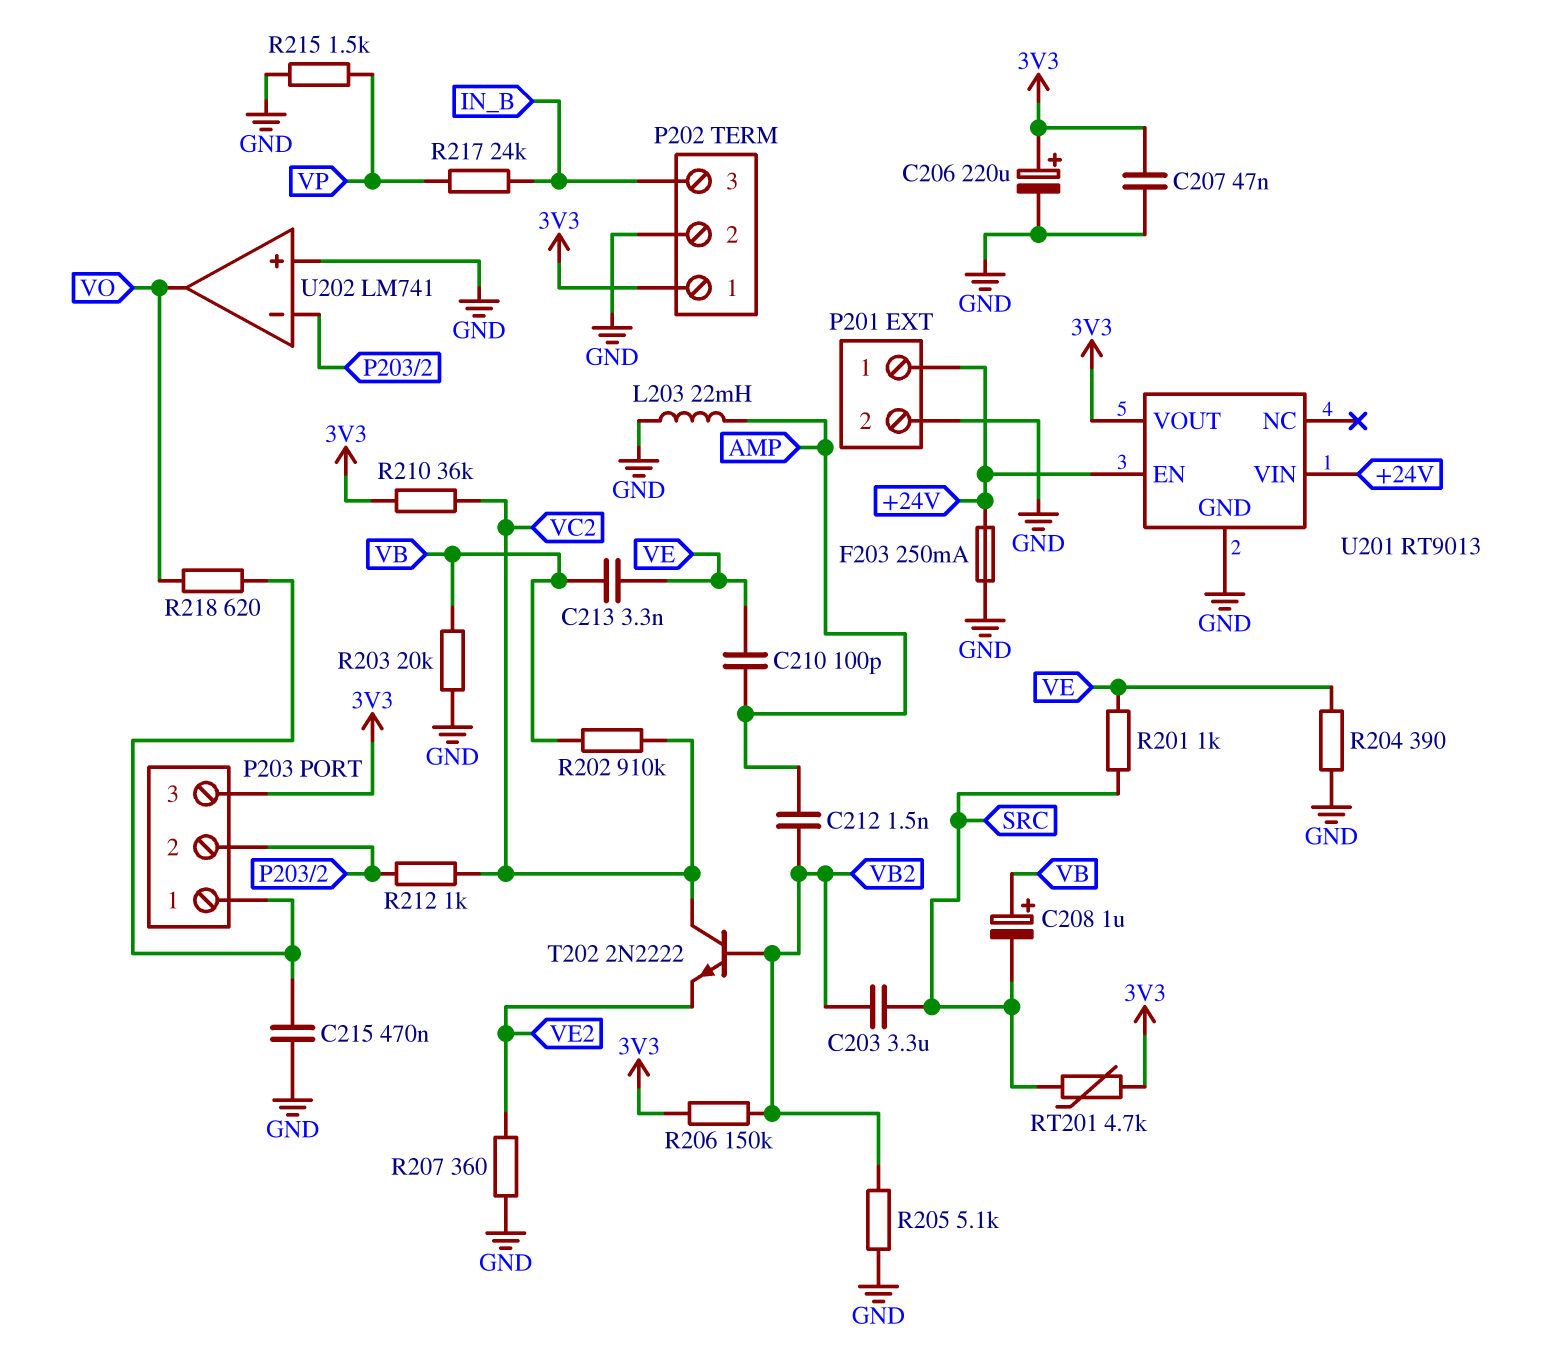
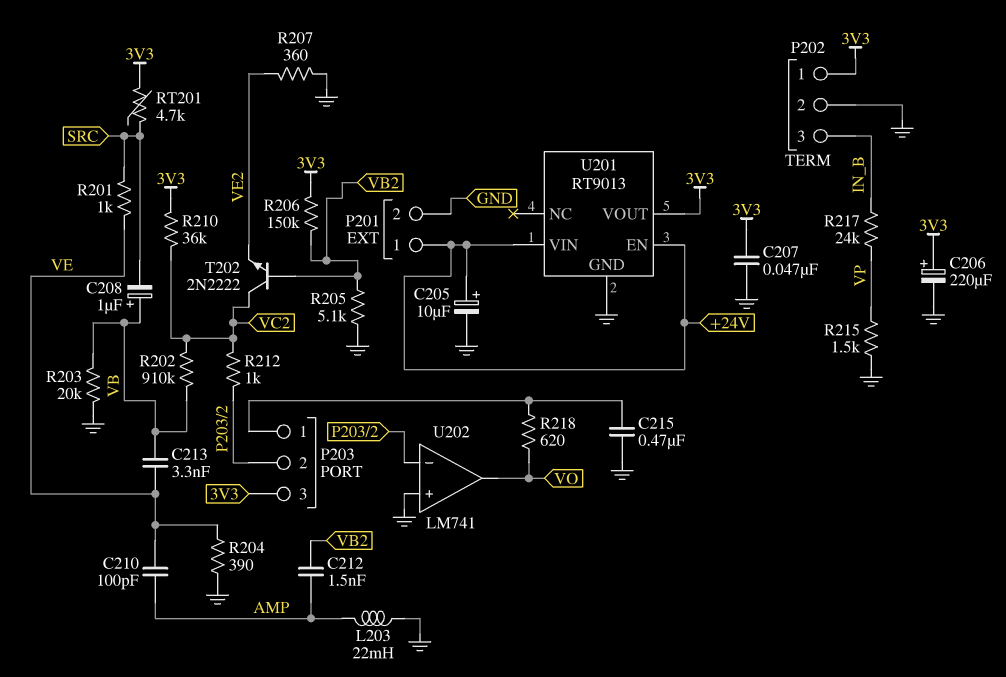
C203: 3.3uF (SRC, VB2) -> none
C205: none -> 10uF (plus +24V, minus GND)
F203: 250mA (+24V, GND) -> none

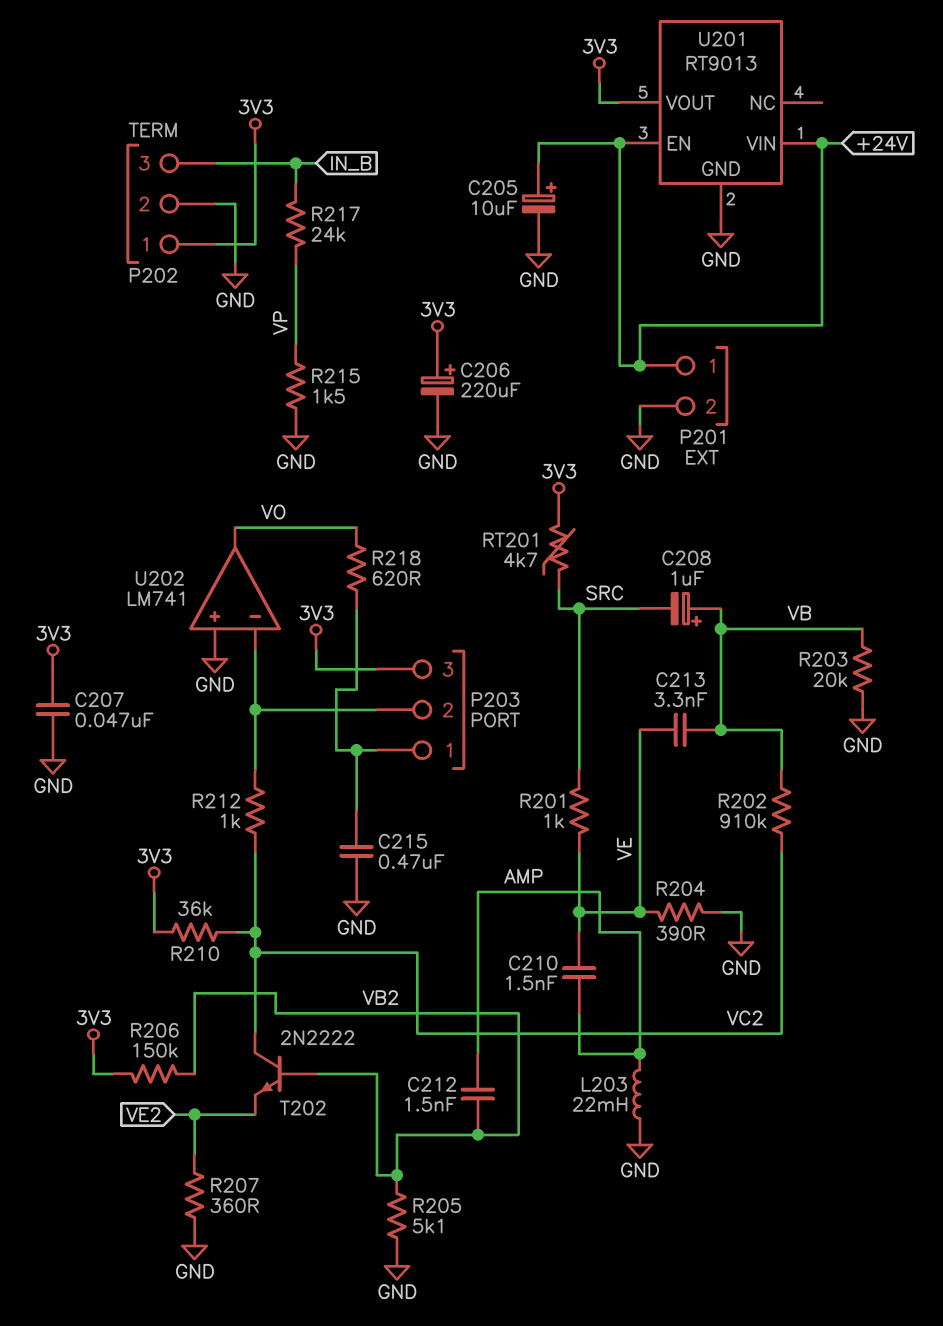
C210: 100pF (AMP, VE) -> 1.5nF (AMP, VE)

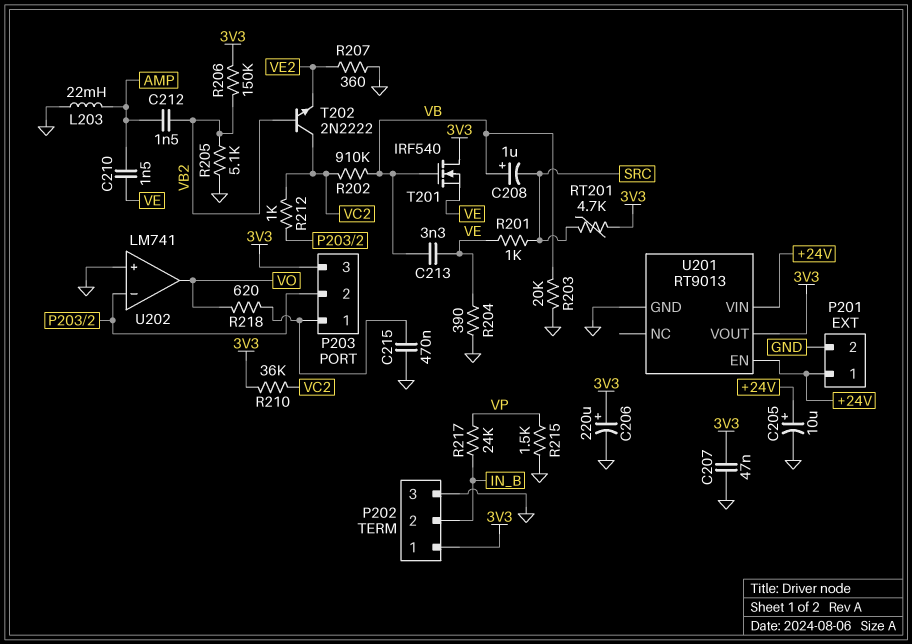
P202 pin 2: GND -> IN_B
P202 pin 3: IN_B -> GND
T201: none -> NMOS IRF540 (G VB, D 3V3, S VE)

